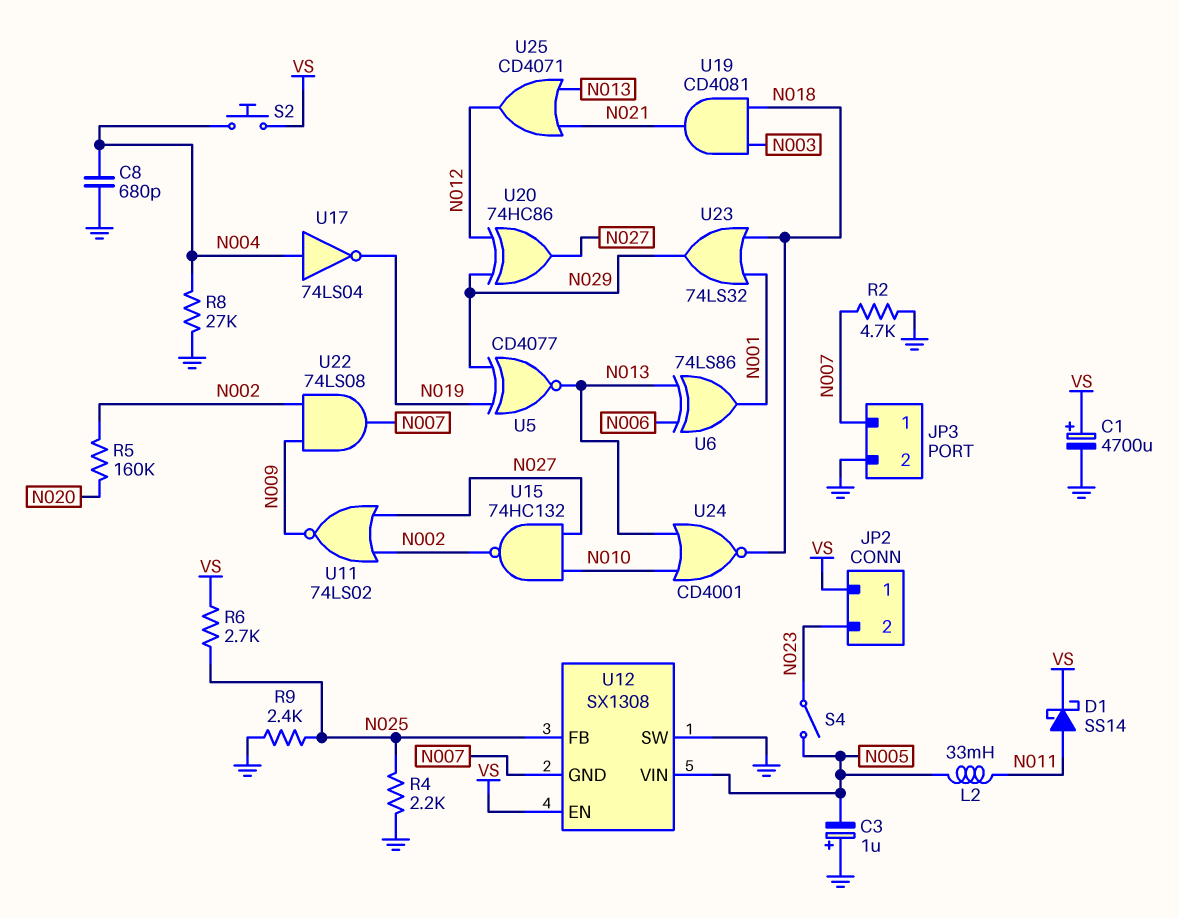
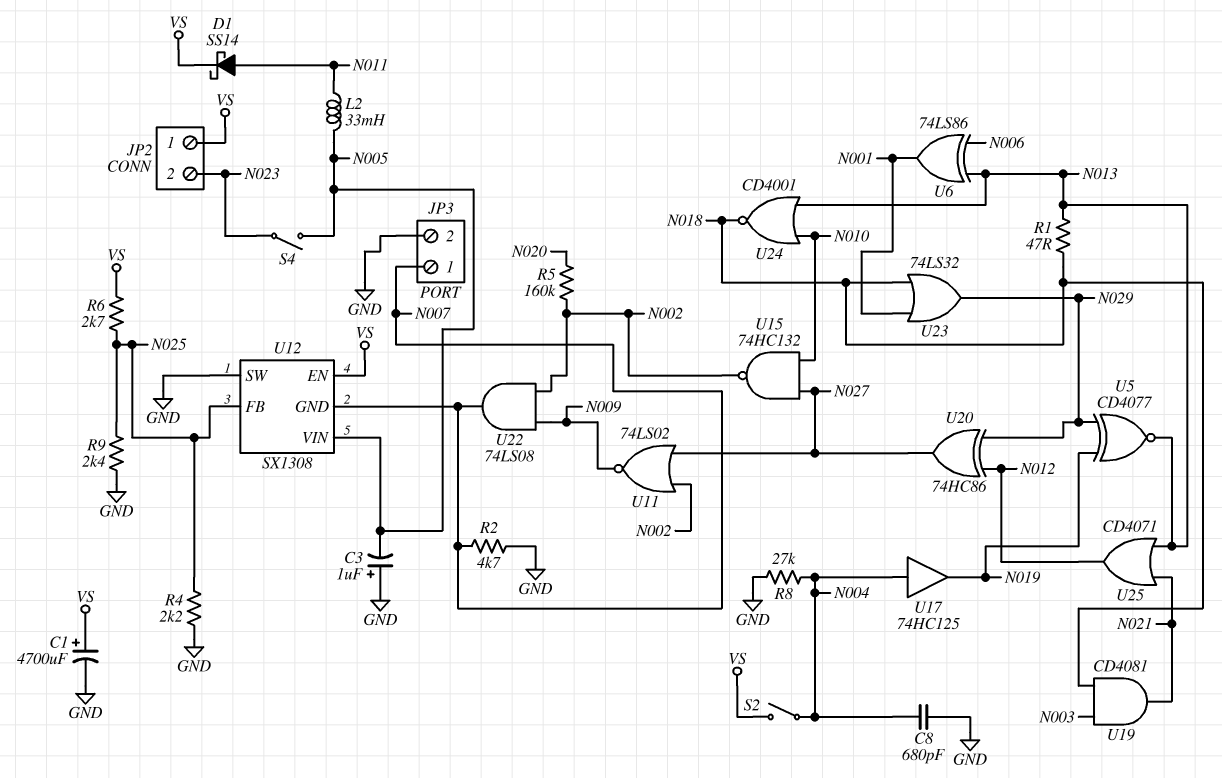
R1: none -> 47 (N013, N018)
S2: button (N004, VS) -> switch (N004, VS)
U17: NOT 74LS04 (in N004, out N019) -> buffer 74HC125 (in N004, out N019)

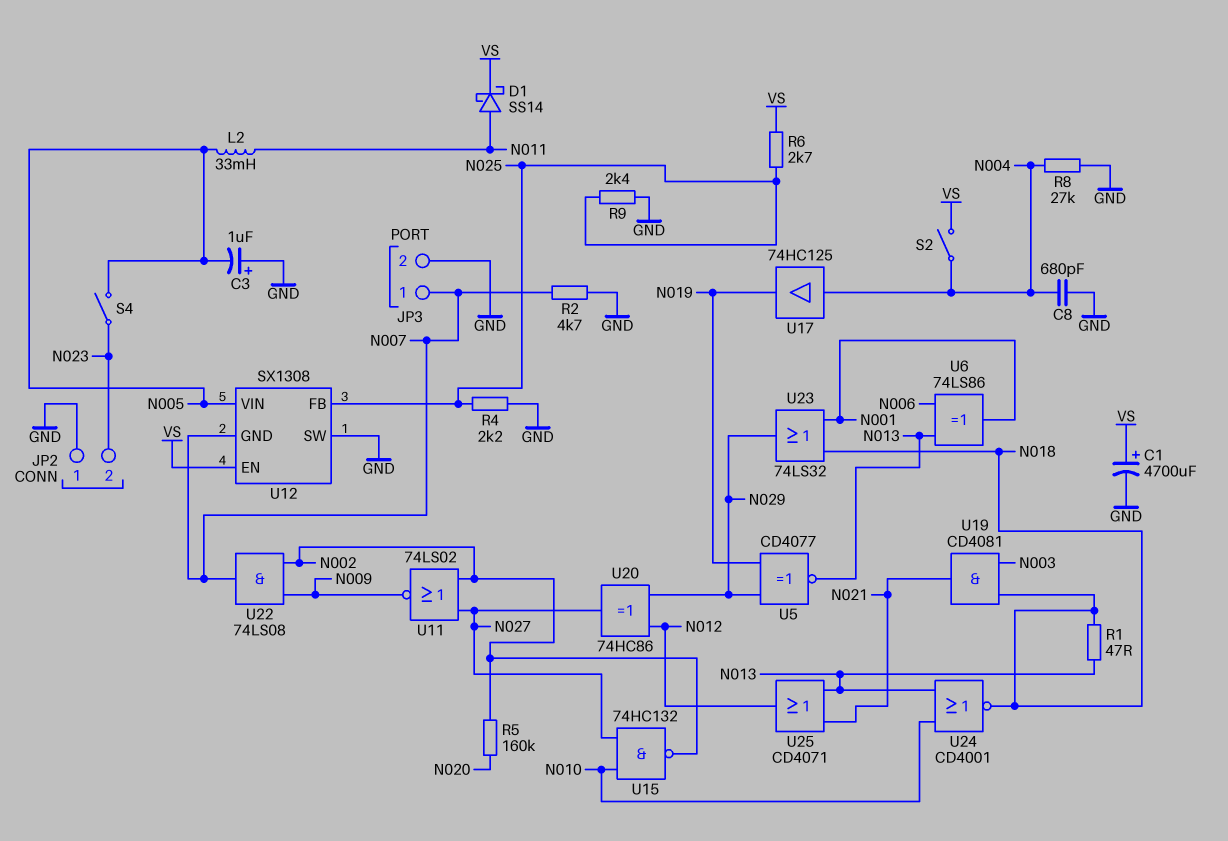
JP2 pin 1: VS -> GND

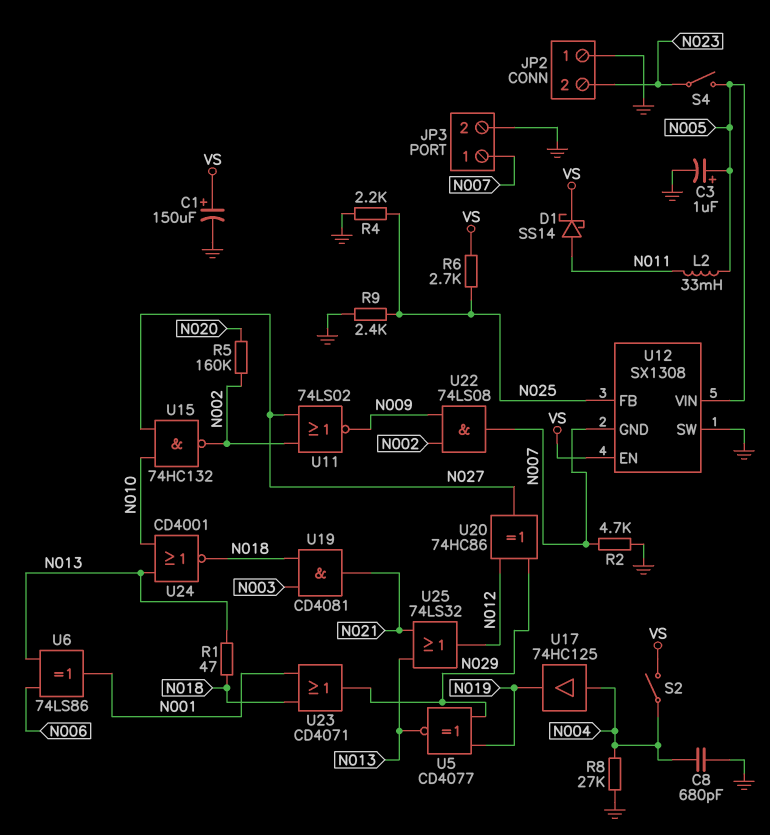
C1: 4700uF (plus VS, minus GND) -> 150uF (plus VS, minus GND)
C3: 1uF (plus GND, minus N005) -> 1uF (plus N005, minus GND)
U23: OR 74LS32 (in N001, in N018, out N029) -> OR CD4071 (in N001, in N018, out N029)
U25: OR CD4071 (in N013, in N021, out N012) -> OR 74LS32 (in N013, in N021, out N012)

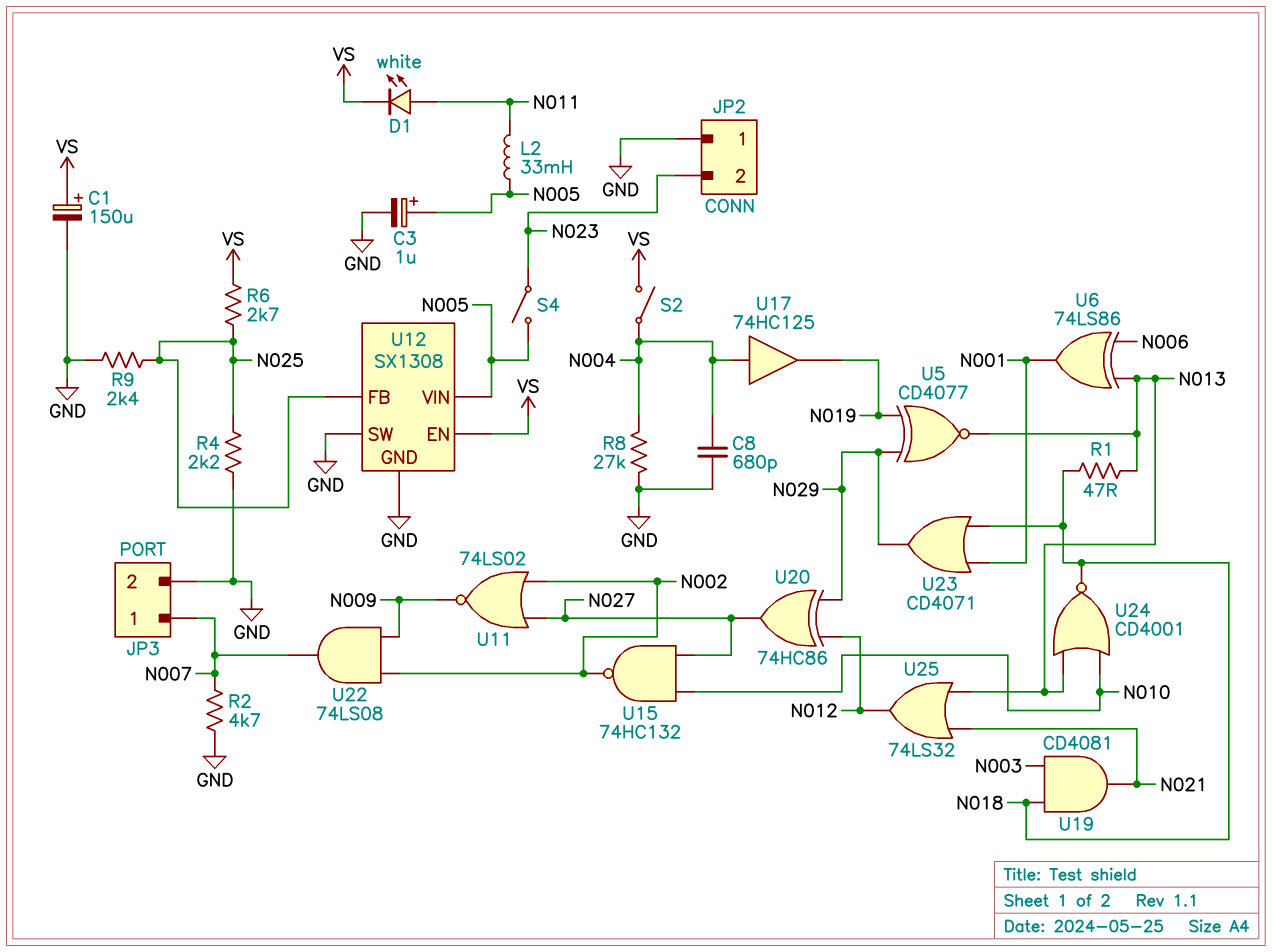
D1: schottky SS14 (A N011, K VS) -> LED white (A N011, K VS)
R5: 160k (N002, N020) -> none
U12 pin GND: N007 -> GND

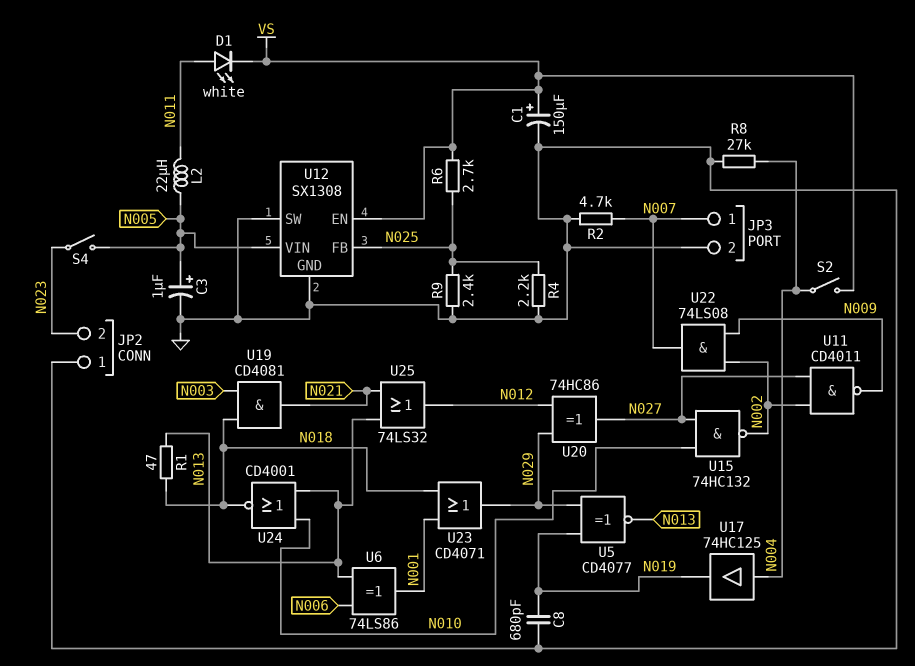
C8: 680pF (GND, N004) -> 680pF (GND, N019)
L2: 33mH (N005, N011) -> 22uH (N005, N011)
U11: NOR 74LS02 (in N002, in N027, out N009) -> NAND CD4011 (in N002, in N027, out N009)

